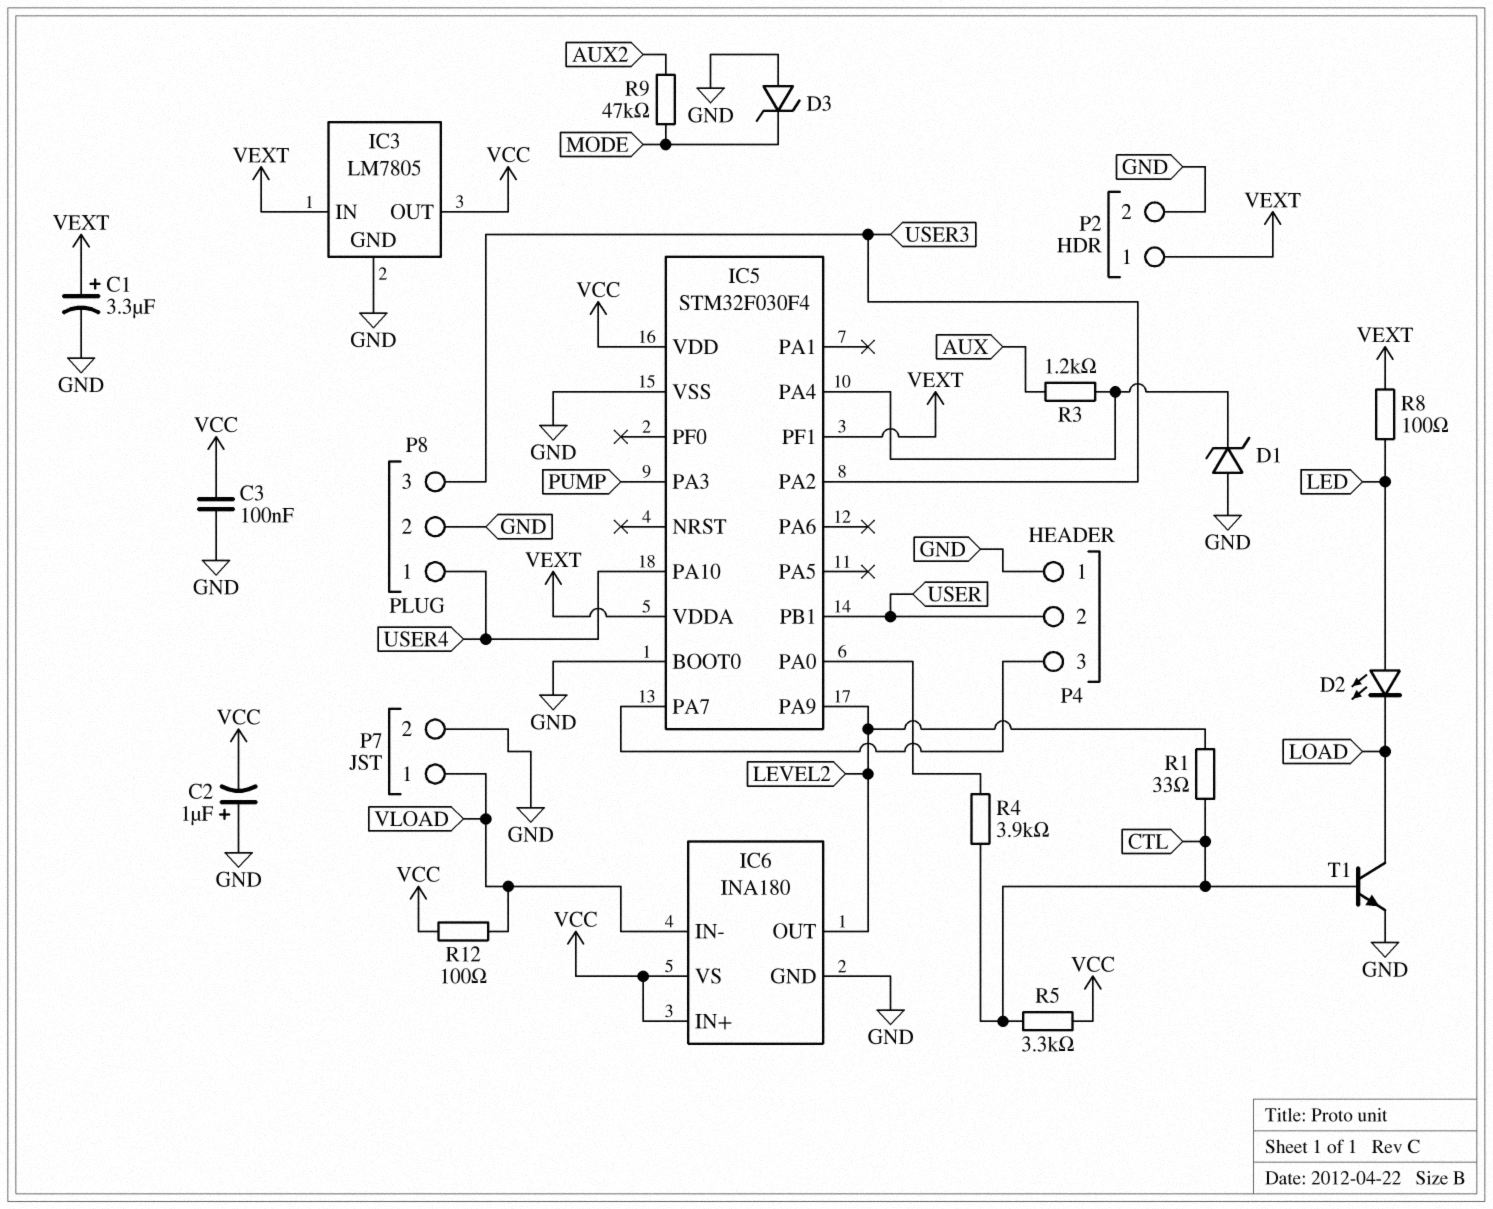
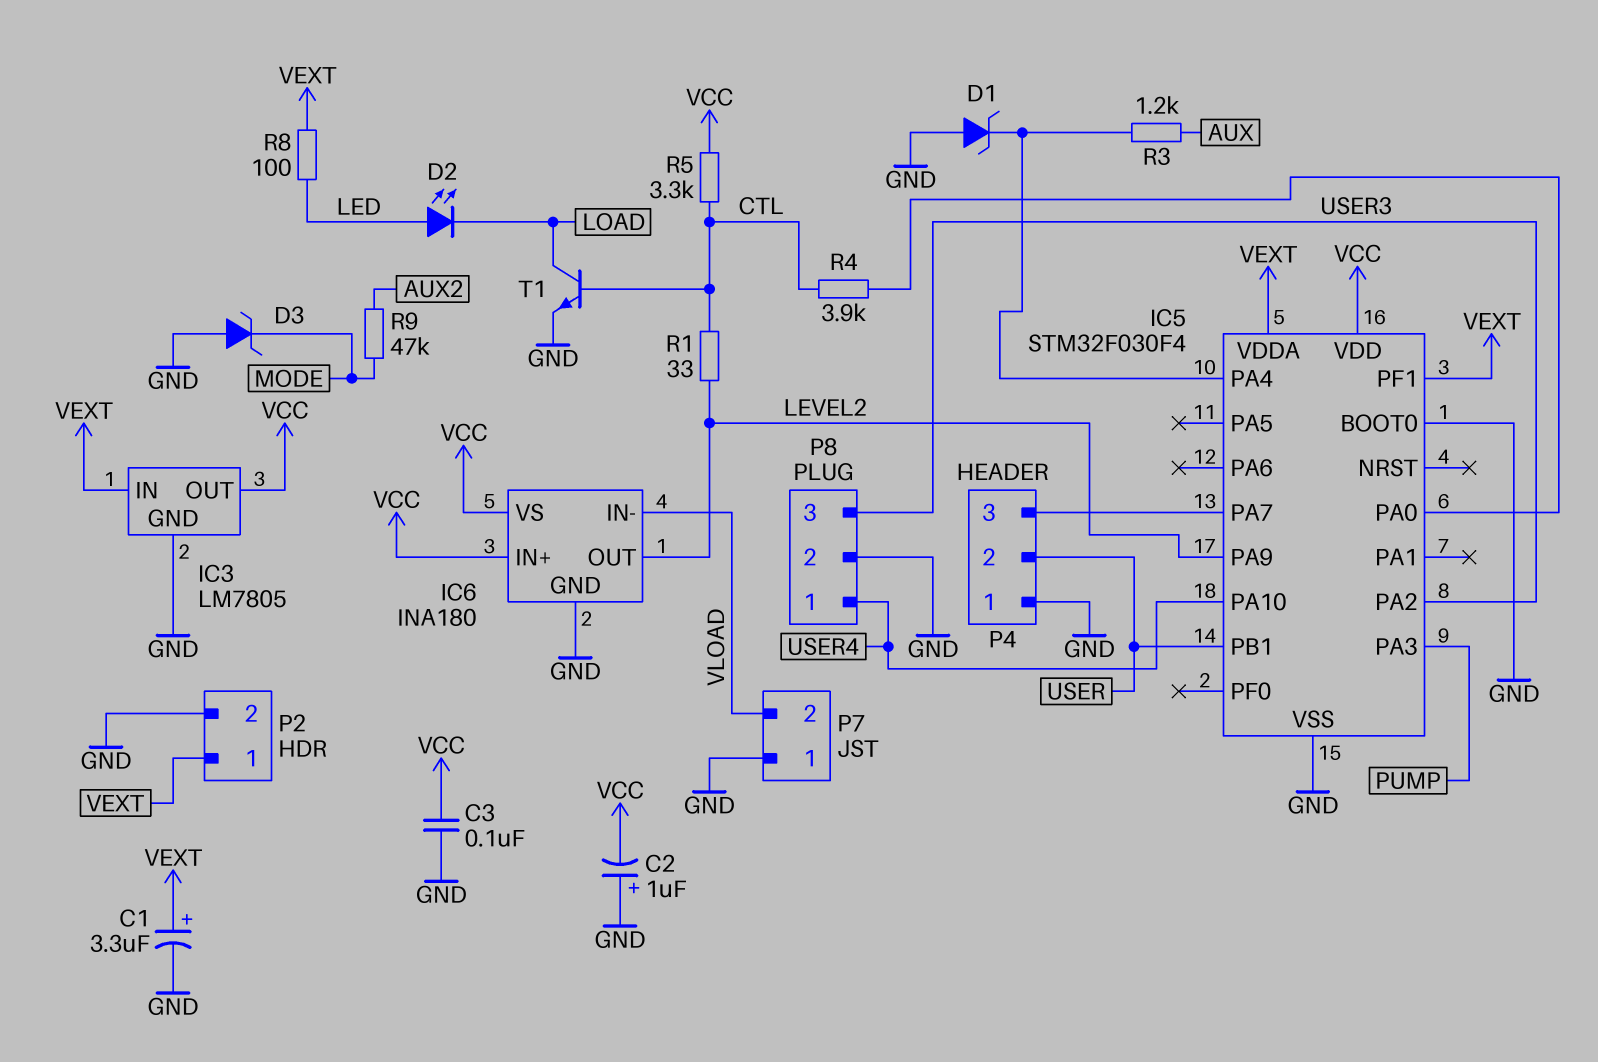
P7 pin 1: VLOAD -> GND
P7 pin 2: GND -> VLOAD
R12: 100 (VCC, VLOAD) -> none

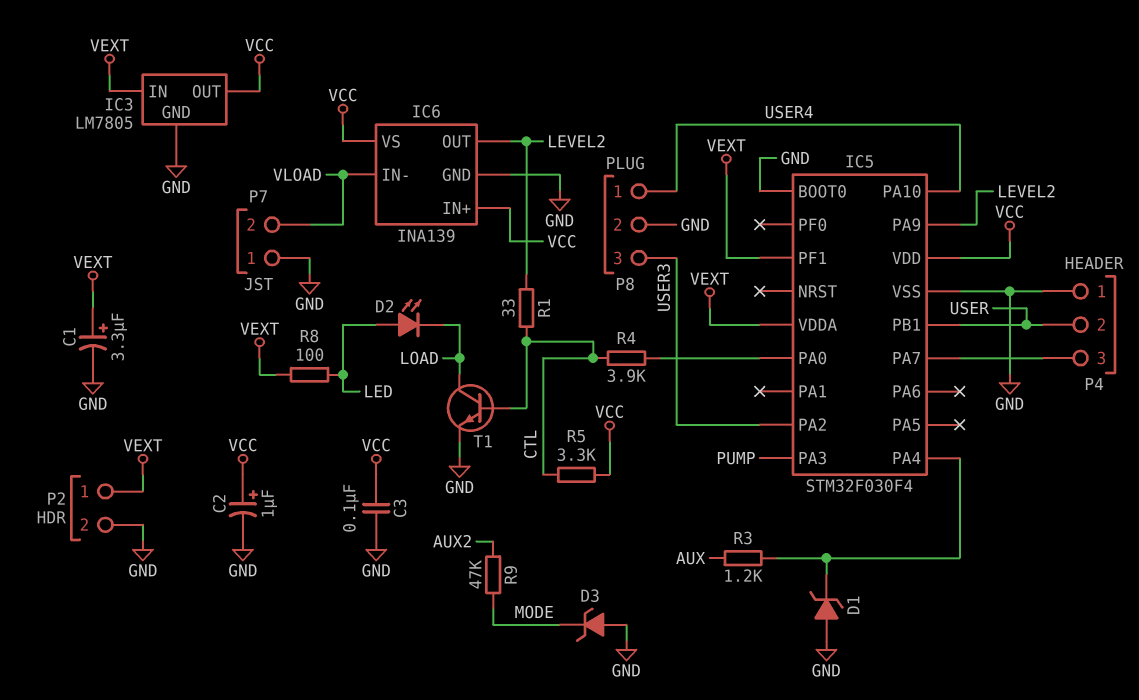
C2: 1uF (plus GND, minus VCC) -> 1uF (plus VCC, minus GND)
IC6: INA180 -> INA139

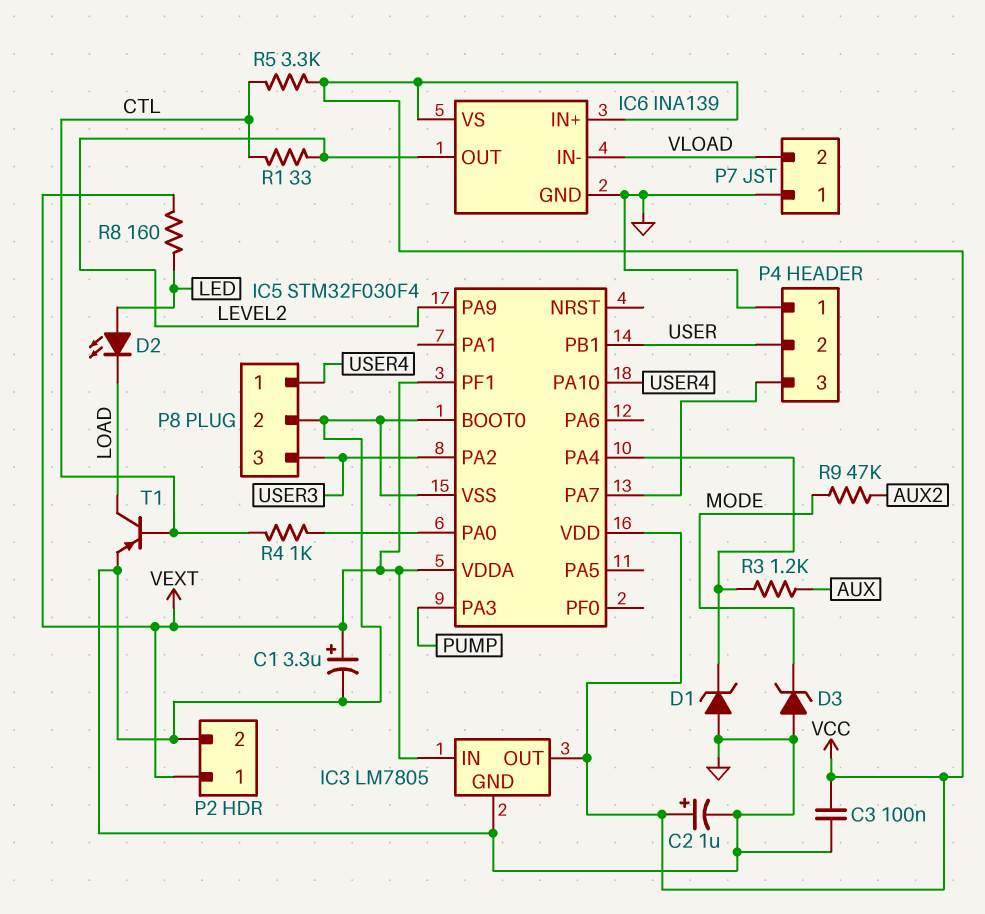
R4: 3.9k (CTL, IC5/PA0) -> 1k (CTL, IC5/PA0)
R8: 100 (LED, VEXT) -> 160 (LED, VEXT)
T1: NPN (B CTL, C LOAD, E GND) -> PNP (B CTL, C LOAD, E GND)

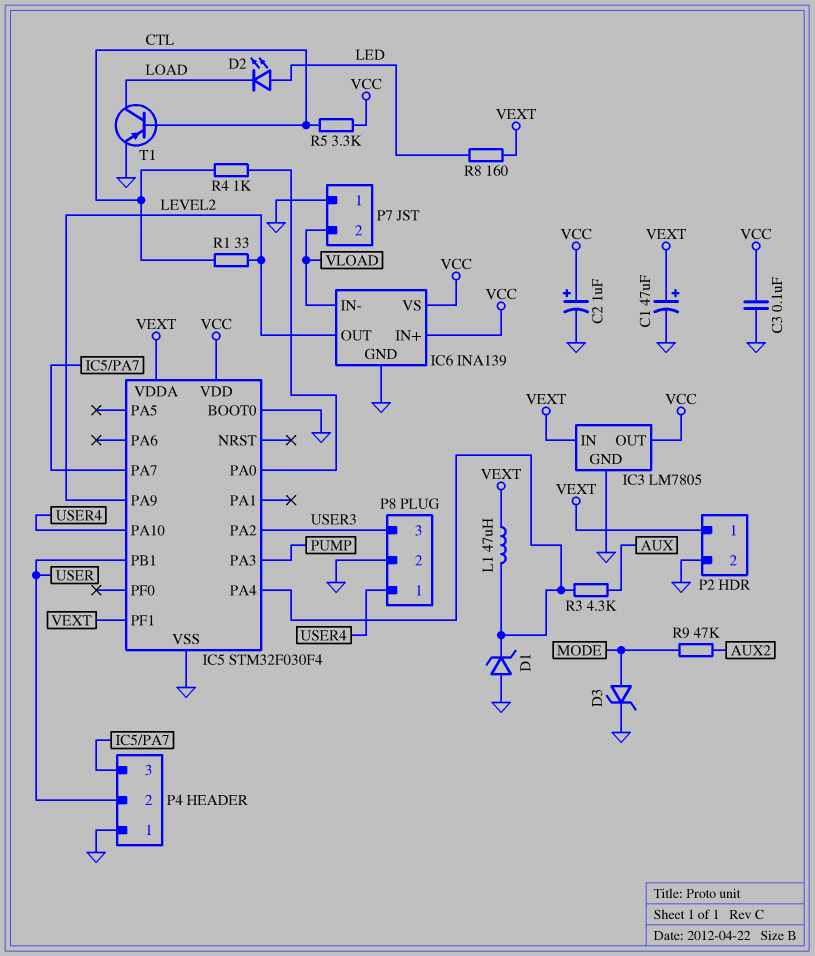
C1: 3.3uF (plus VEXT, minus GND) -> 47uF (plus VEXT, minus GND)
D3: zener (A GND, K MODE) -> zener (A MODE, K GND)
L1: none -> 47uH (IC5/PA4, VEXT)
R3: 1.2k (AUX, IC5/PA4) -> 4.3k (AUX, IC5/PA4)

